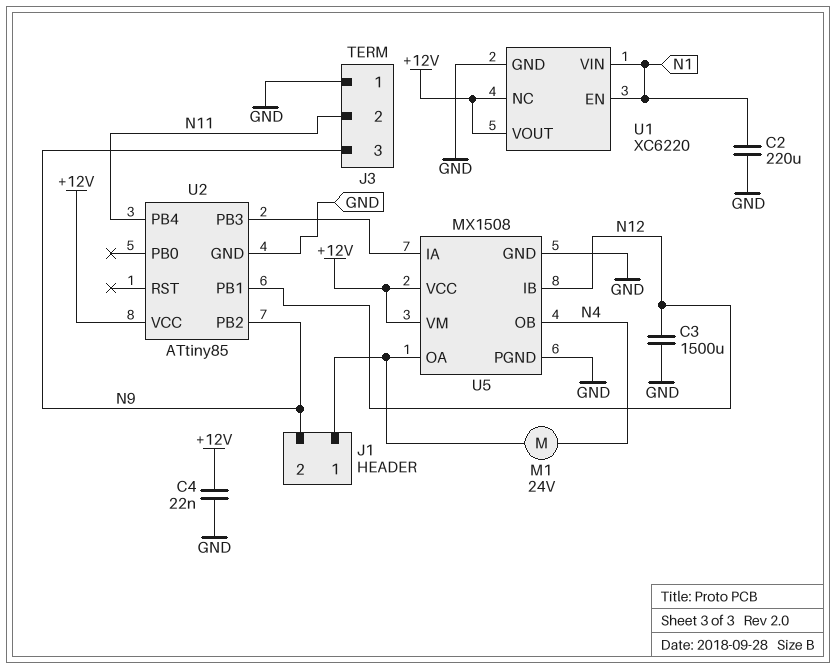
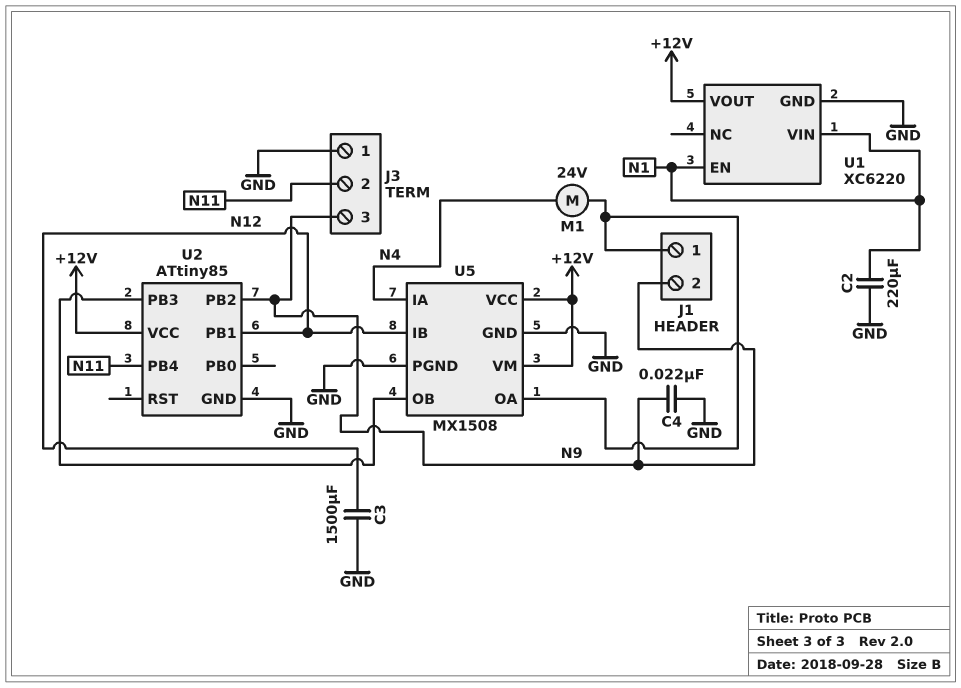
C4: 22nF (+12V, GND) -> 22nF (GND, N9)
U1 pin NC: +12V -> none
U5 pin IA: U2/PB3 -> N4
U5 pin OB: N4 -> U2/PB3

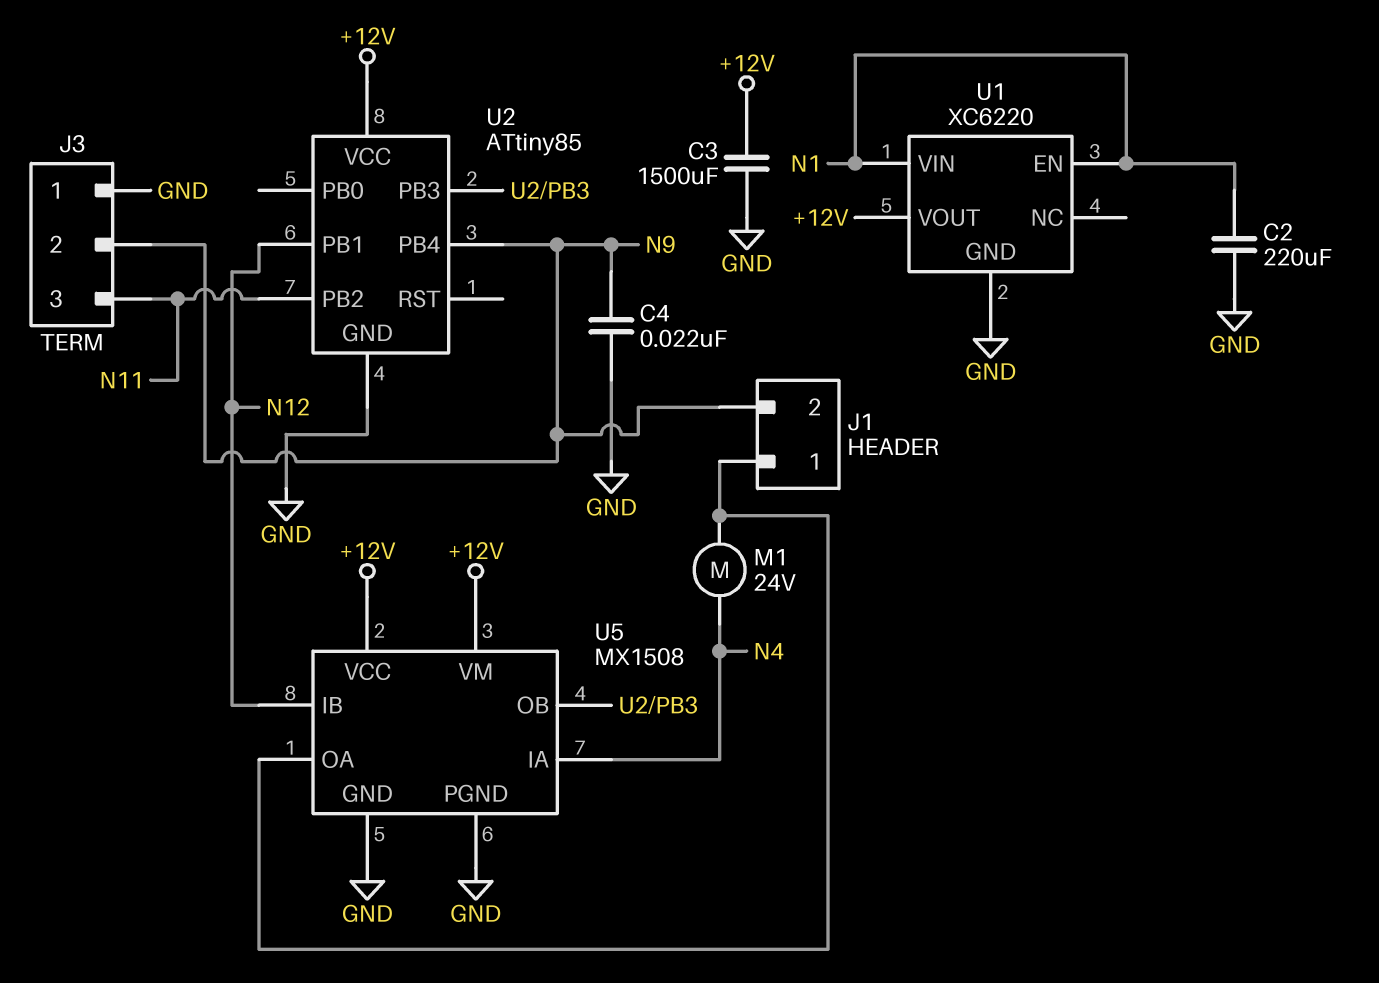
C3: 1500uF (GND, N12) -> 1500uF (+12V, GND)
J3 pin 2: N11 -> N9
J3 pin 3: N9 -> N11
U2 pin PB2: N9 -> N11
U2 pin PB4: N11 -> N9

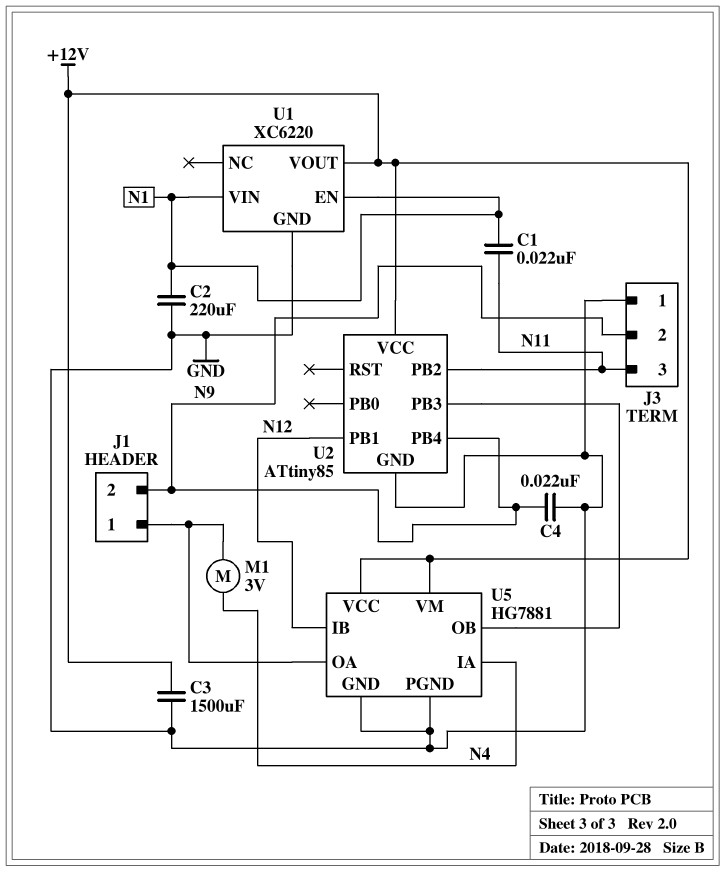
C1: none -> 22nF (N1, N11)
M1: motor 24V (J1/1, N4) -> motor 3V (J1/1, N4)
U5: MX1508 -> HG7881

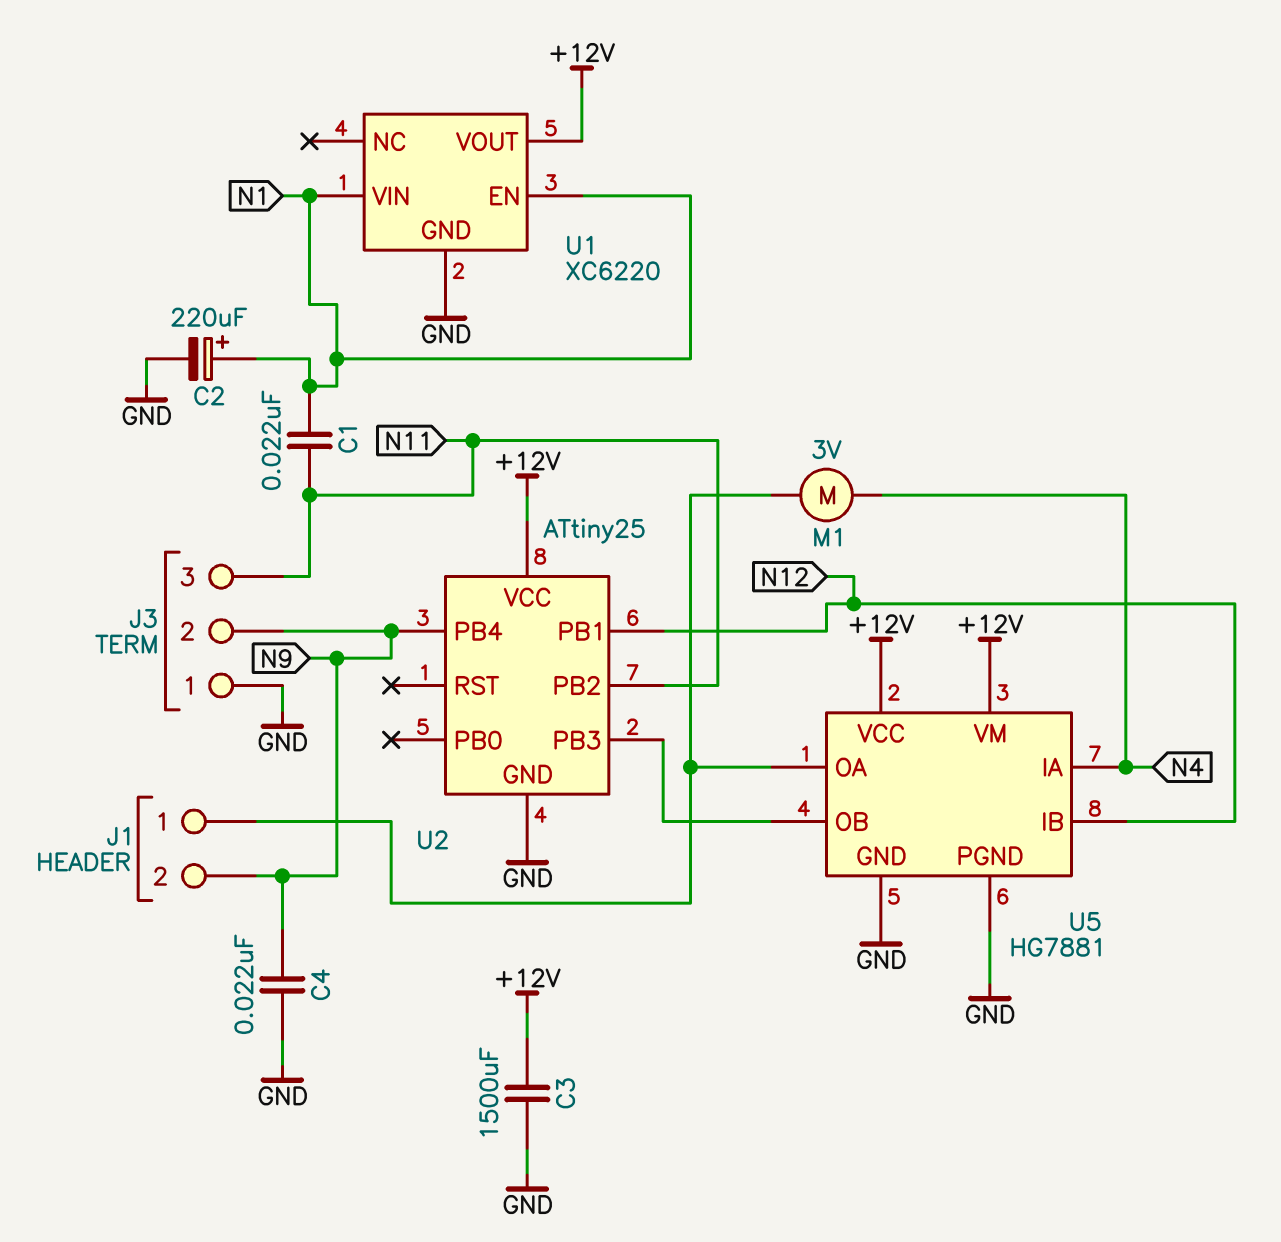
C2: 220uF (GND, N1) -> 220uF (plus N1, minus GND)
U2: ATtiny85 -> ATtiny25

